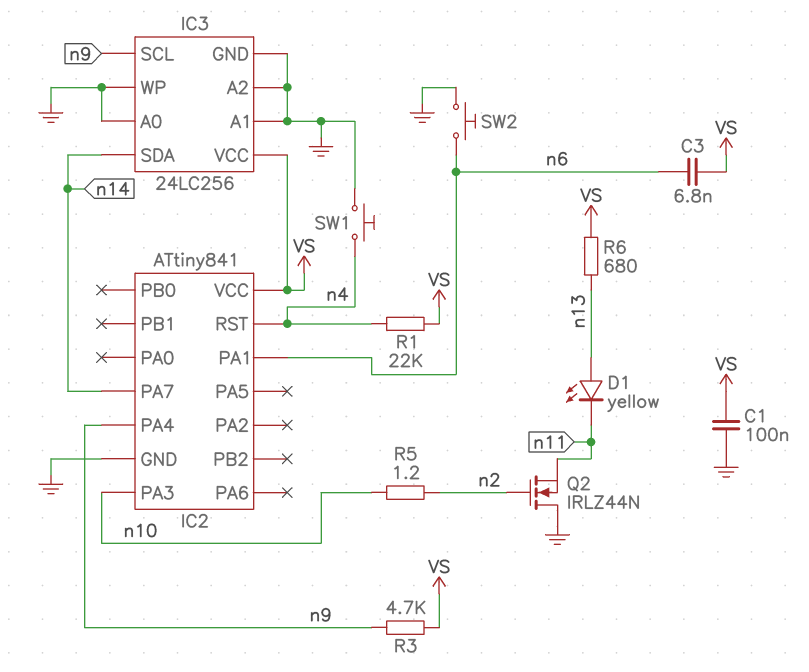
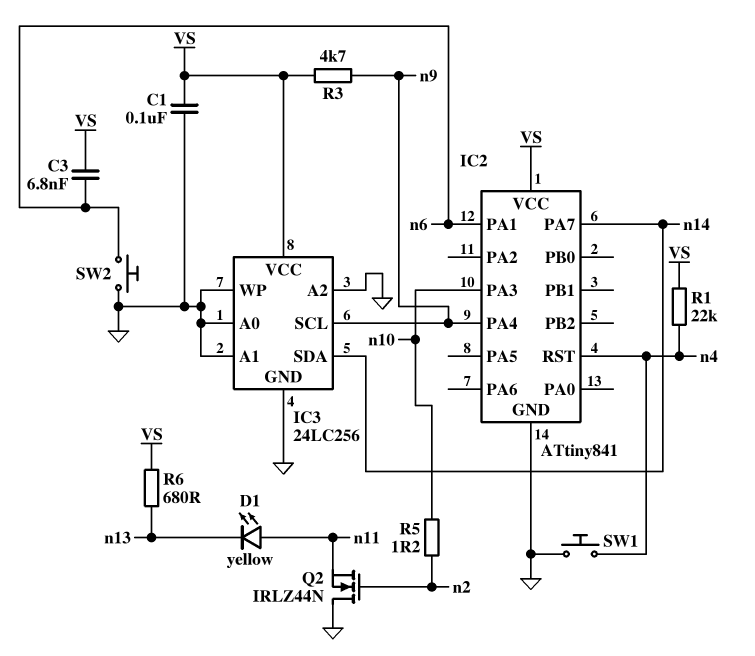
D1: LED yellow (A n13, K n11) -> LED yellow (A n11, K n13)

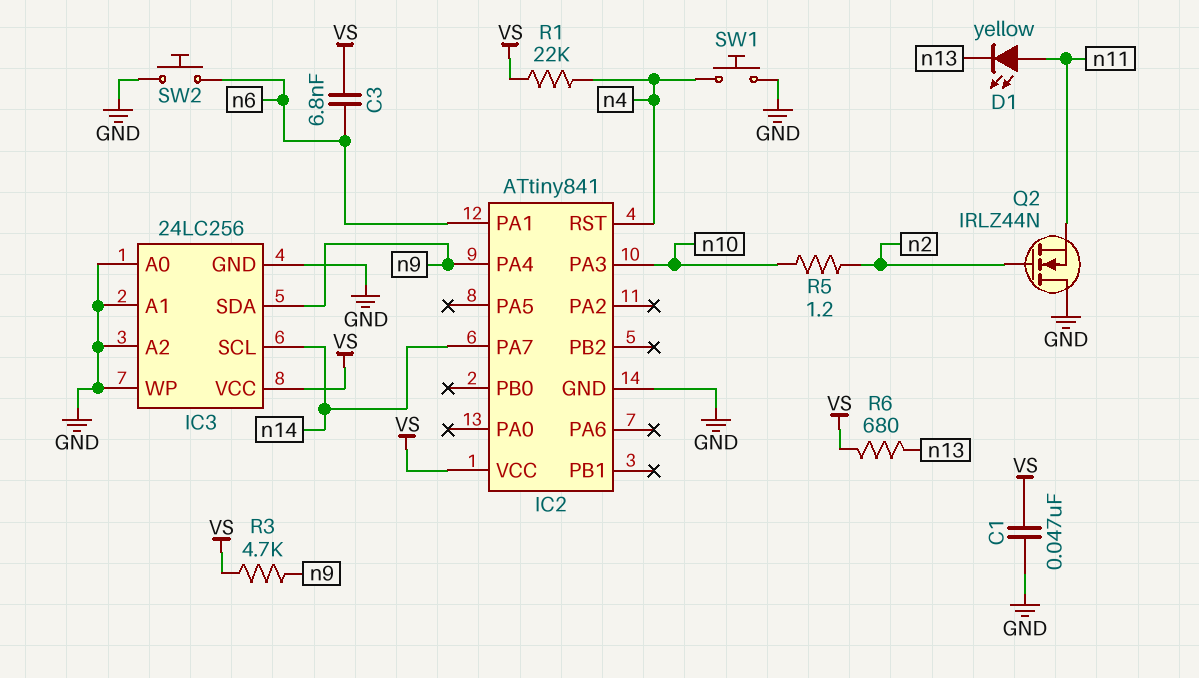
C1: 100nF (GND, VS) -> 47nF (GND, VS)
IC3 pin SCL: n9 -> n14
IC3 pin SDA: n14 -> n9

